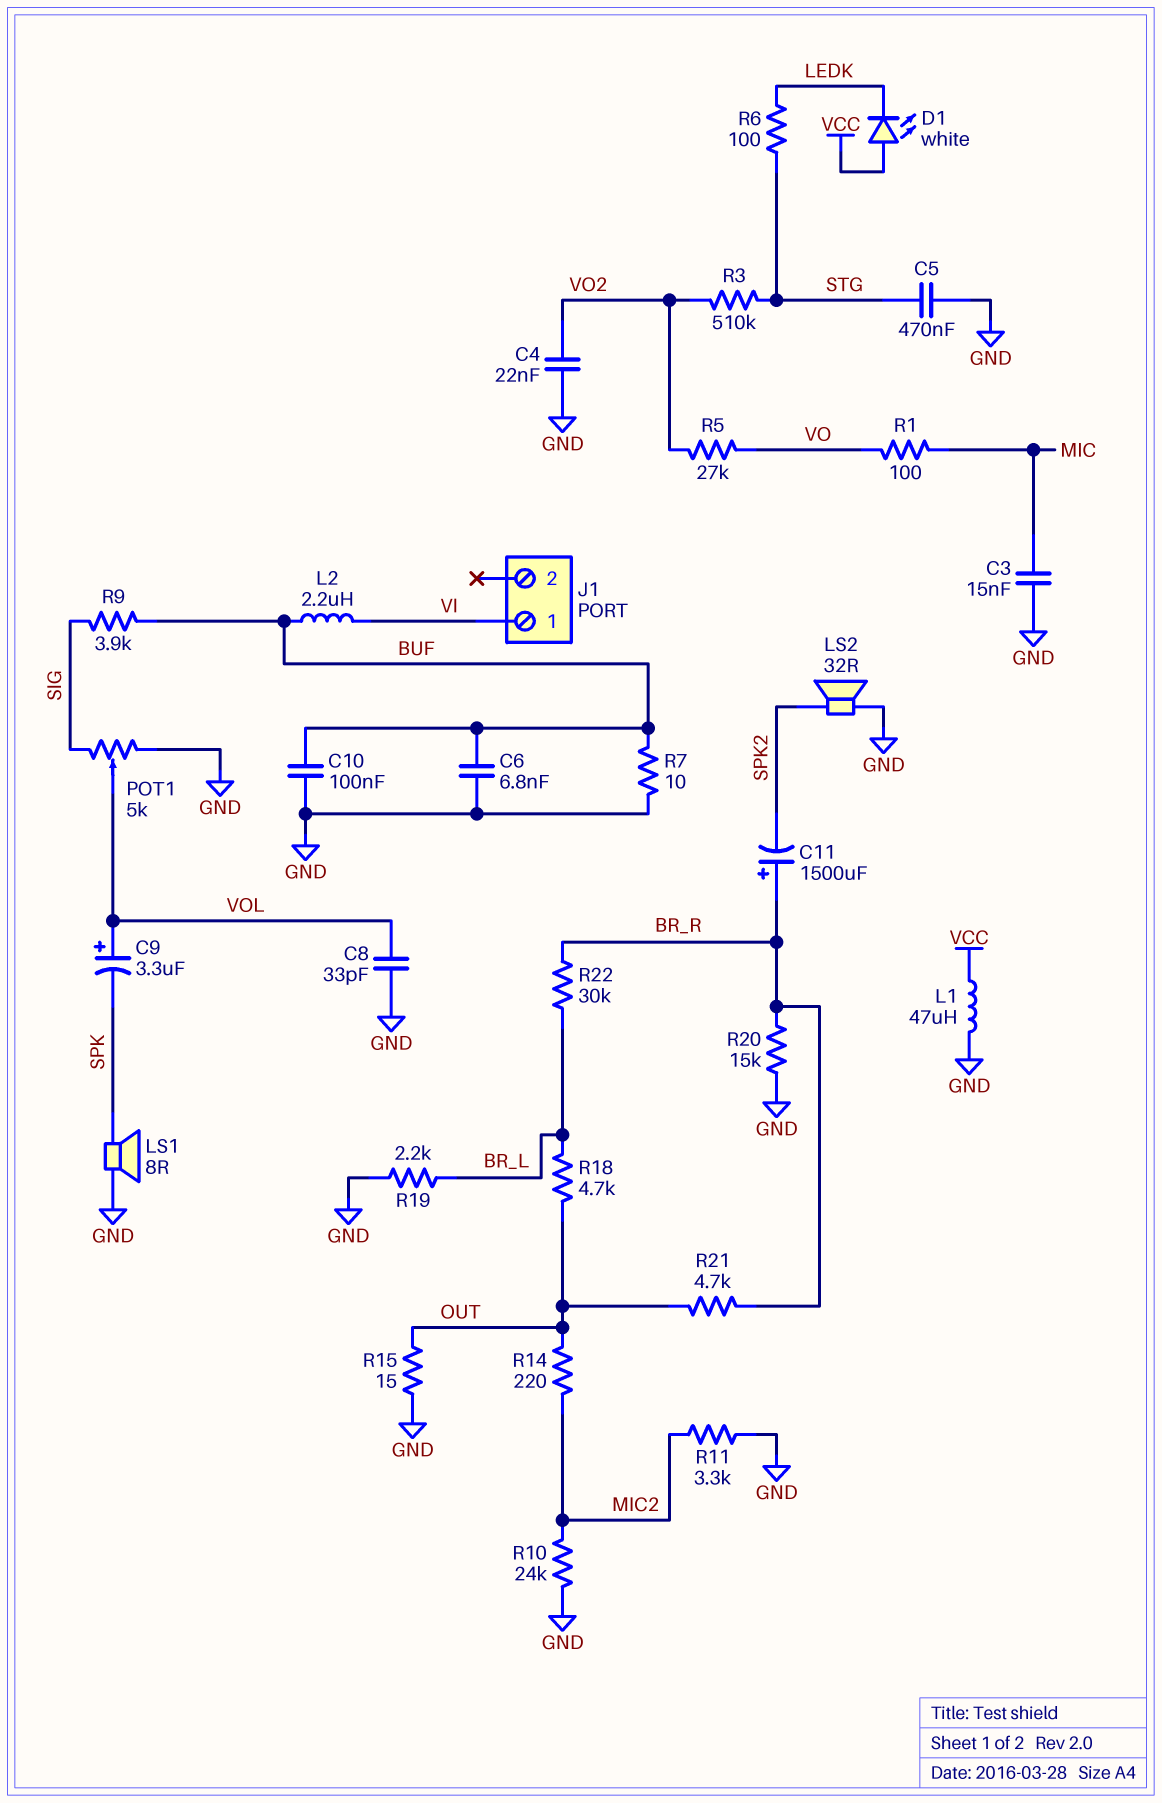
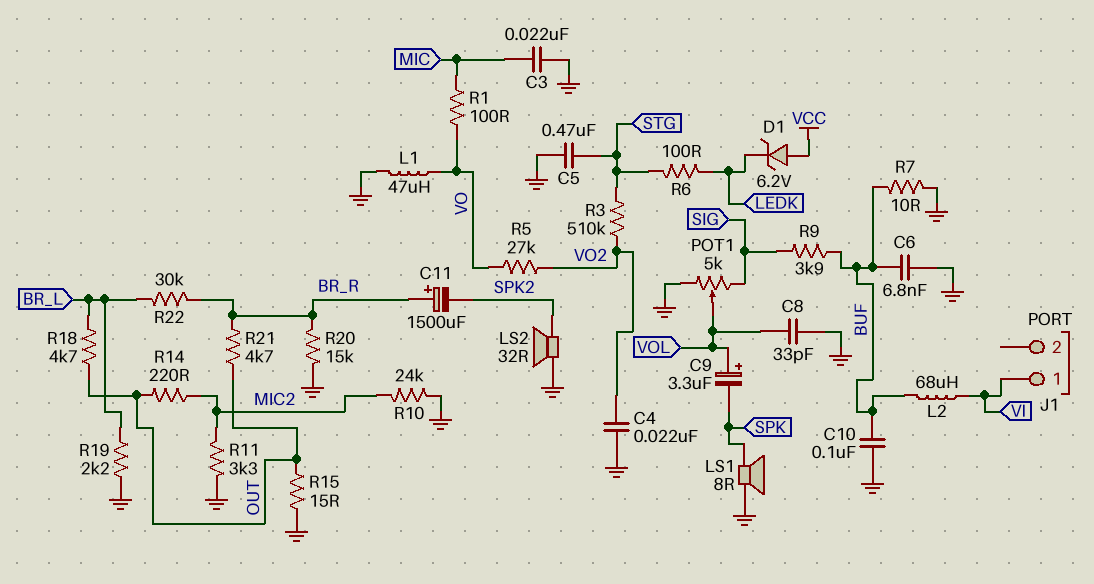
C3: 15nF (GND, MIC) -> 22nF (GND, MIC)
D1: LED white (A VCC, K LEDK) -> zener 6.2V (A VCC, K LEDK)
L1: 47uH (GND, VCC) -> 47uH (GND, VO)
L2: 2.2uH (BUF, VI) -> 68uH (BUF, VI)

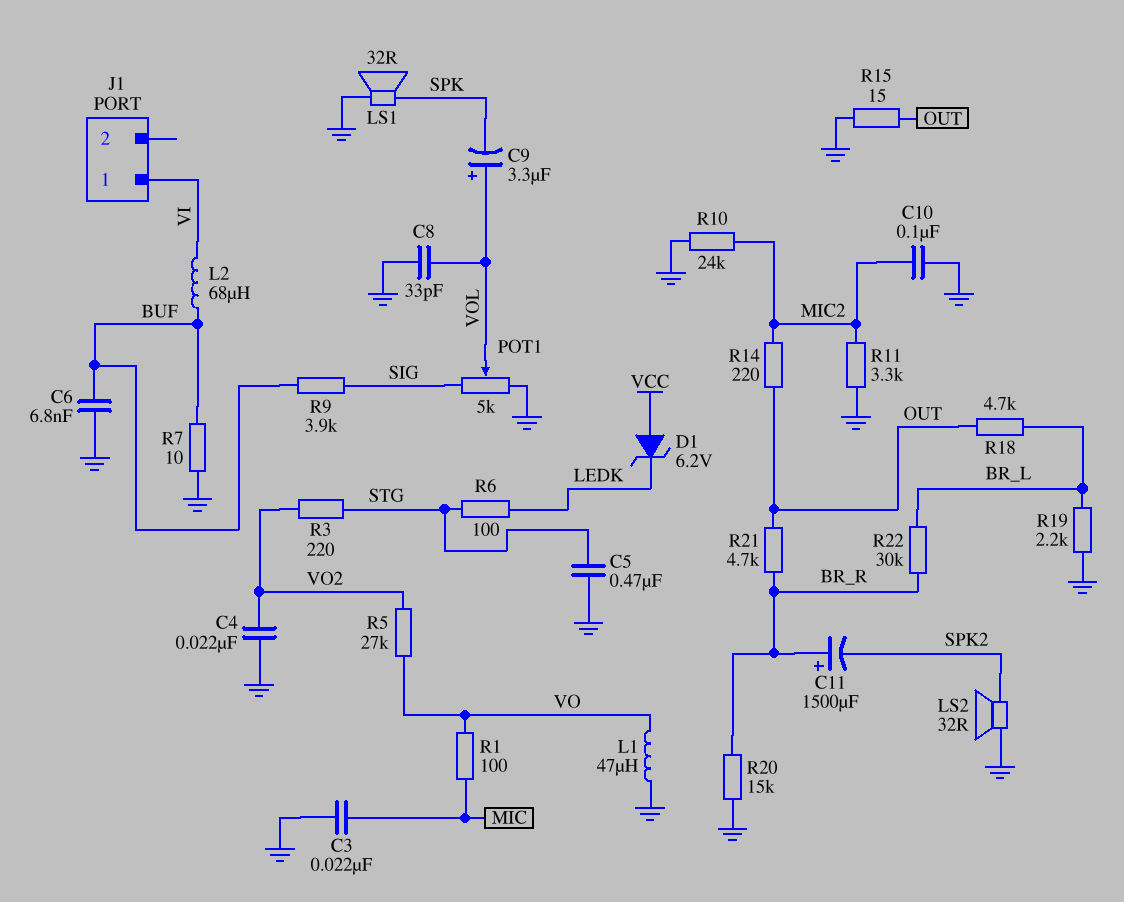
C10: 100nF (BUF, GND) -> 100nF (GND, MIC2)
LS1: speaker 8R (GND, SPK) -> speaker 32R (GND, SPK)
R3: 510k (STG, VO2) -> 220 (STG, VO2)

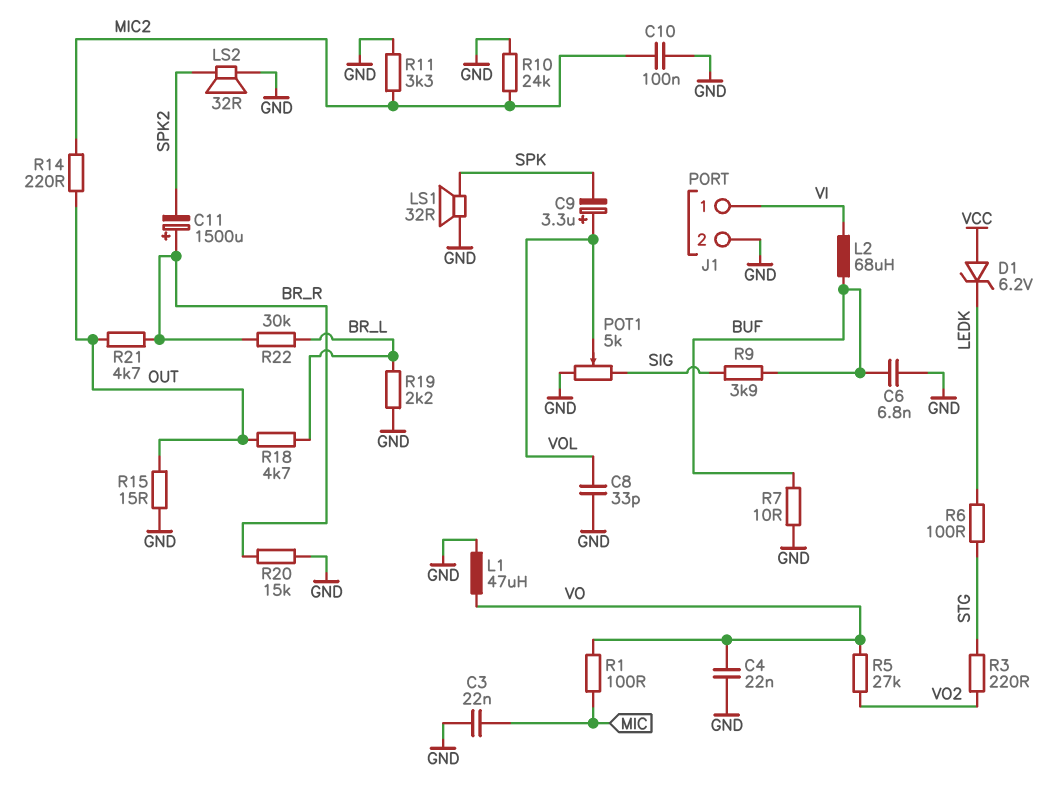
C4: 22nF (GND, VO2) -> 22nF (GND, VO)
C5: 470nF (GND, STG) -> none
J1 pin 2: none -> GND

